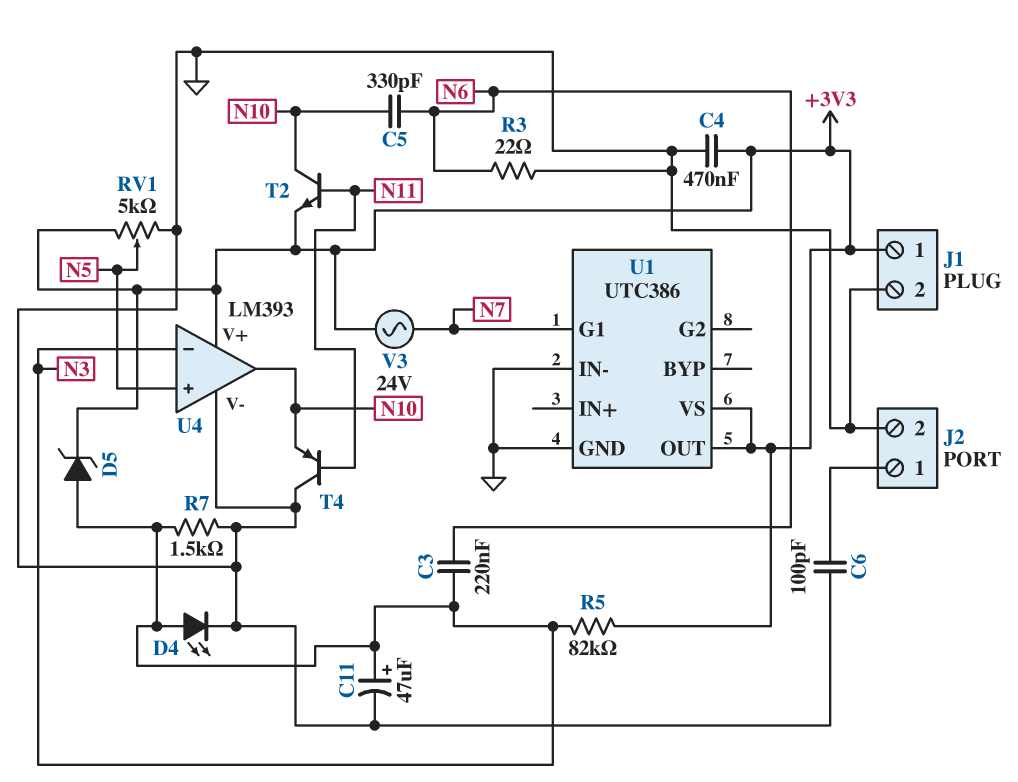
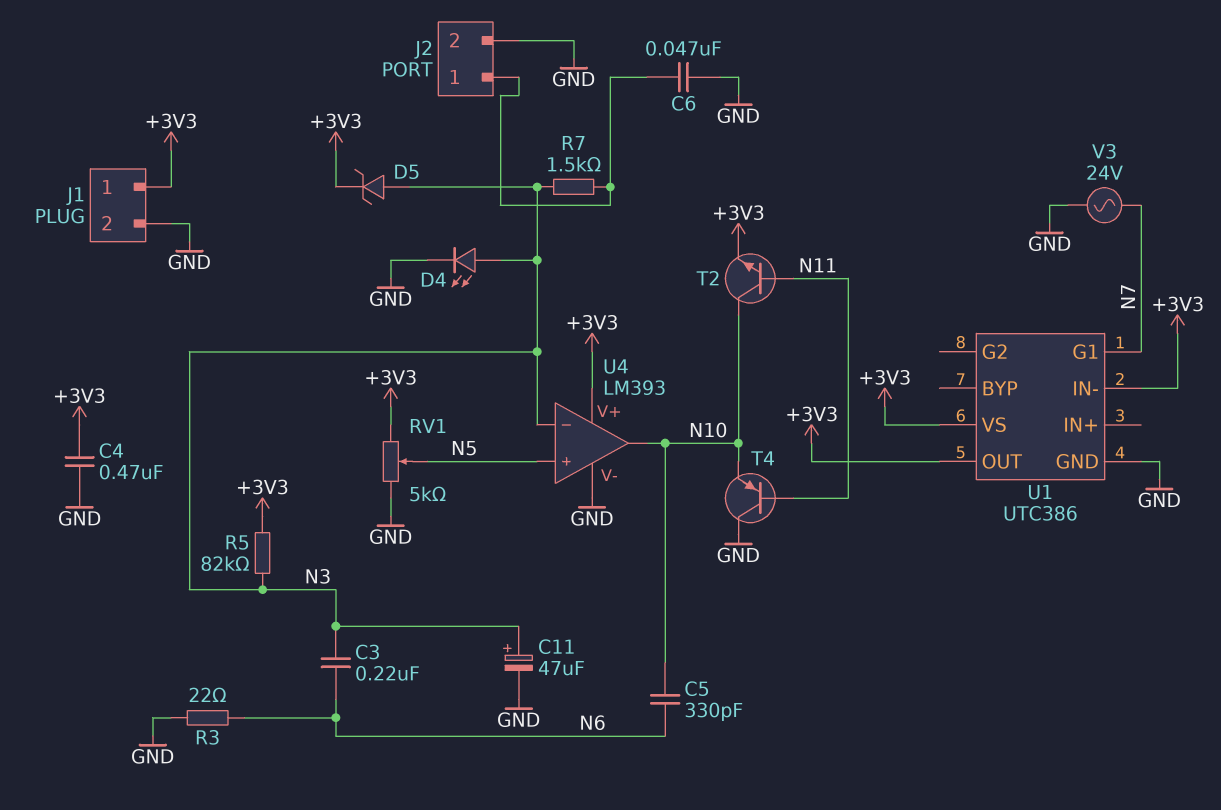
C6: 100pF (GND, J2/1) -> 47nF (GND, J2/1)
R7: 1.5k (GND, N3) -> 1.5k (J2/1, N3)
U1 pin IN-: GND -> +3V3
V3: AC 24V (+3V3, N7) -> AC 24V (GND, N7)

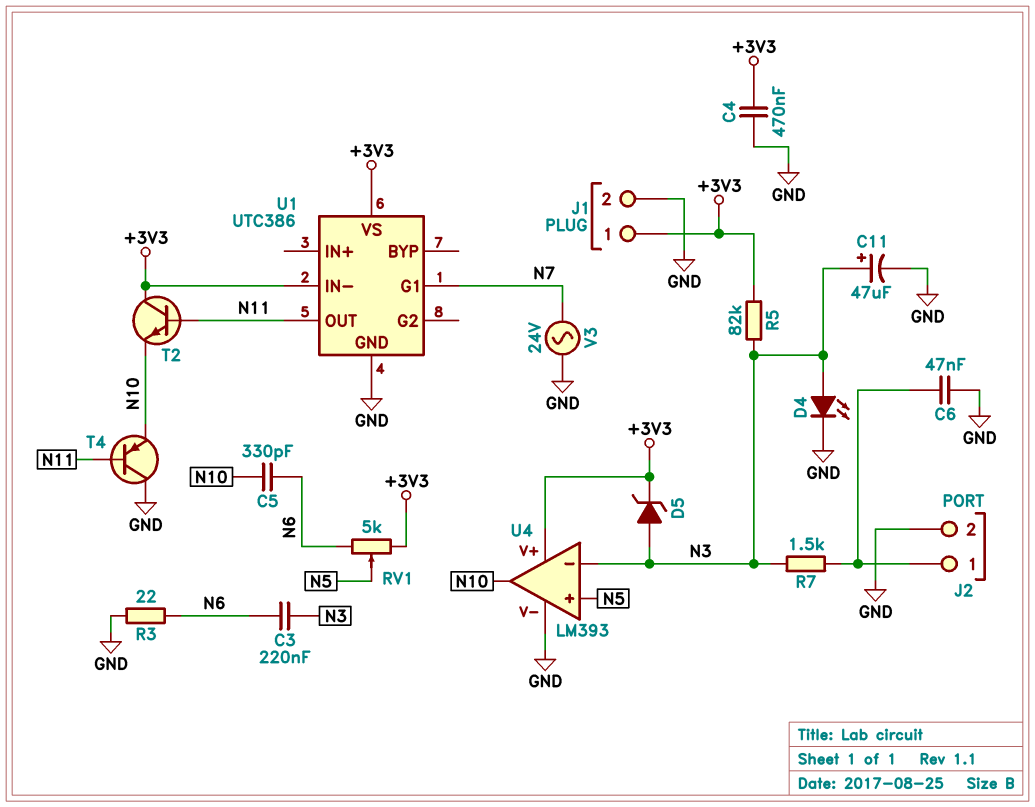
RV1: 5k (+3V3, GND, wiper N5) -> 5k (+3V3, N6, wiper N5)
T2: NPN (B N11, C N10, E +3V3) -> NPN (B N11, C +3V3, E N10)
U1 pin OUT: +3V3 -> N11

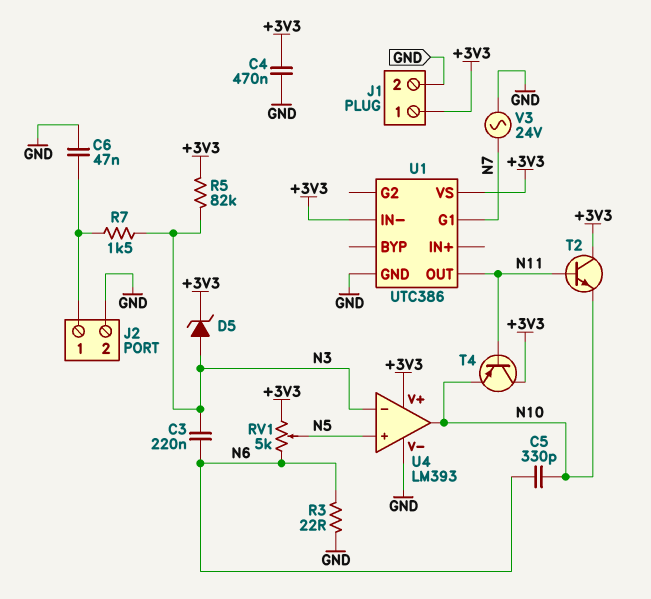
C11: 47uF (plus N3, minus GND) -> none
D4: LED (A N3, K GND) -> none
T4: PNP (B N11, C GND, E N10) -> PNP (B N11, C +3V3, E N10)

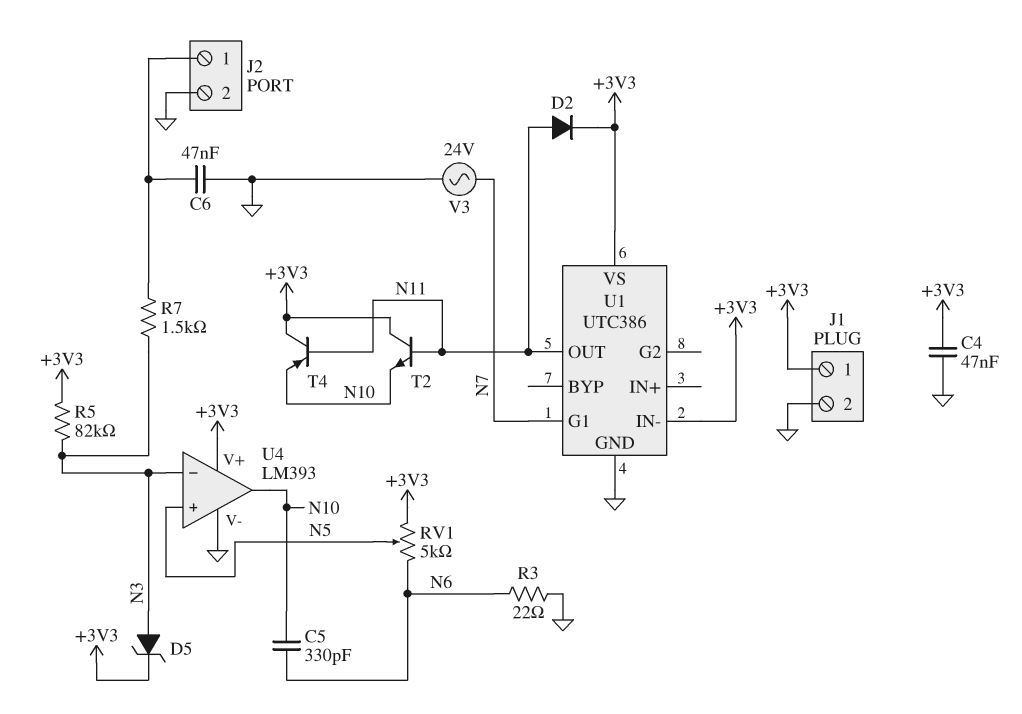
C3: 220nF (N3, N6) -> none
C4: 470nF (+3V3, GND) -> 47nF (+3V3, GND)
D2: none -> diode (A N11, K +3V3)

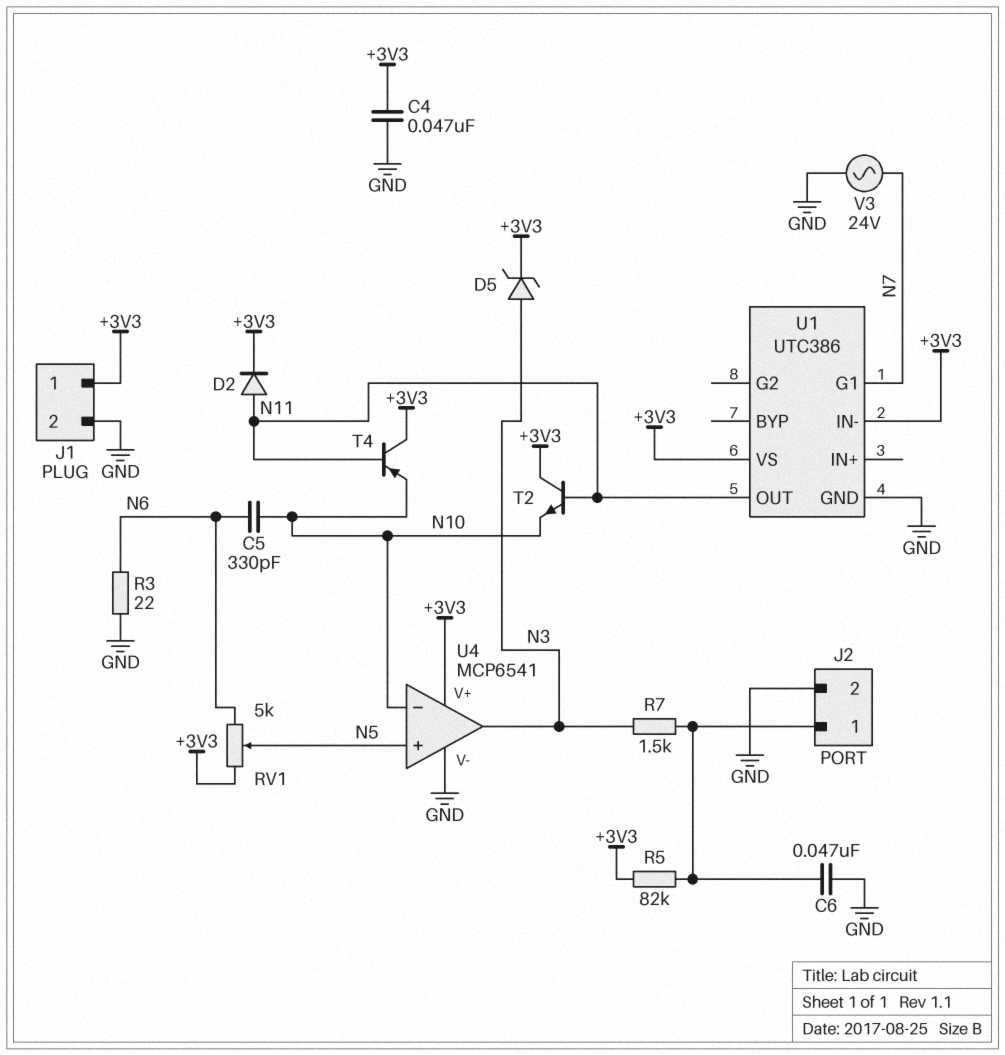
R5: 82k (+3V3, N3) -> 82k (+3V3, J2/1)
U4: LM393 -> MCP6541
U4 pin in-: N3 -> N10
U4 pin out: N10 -> N3

